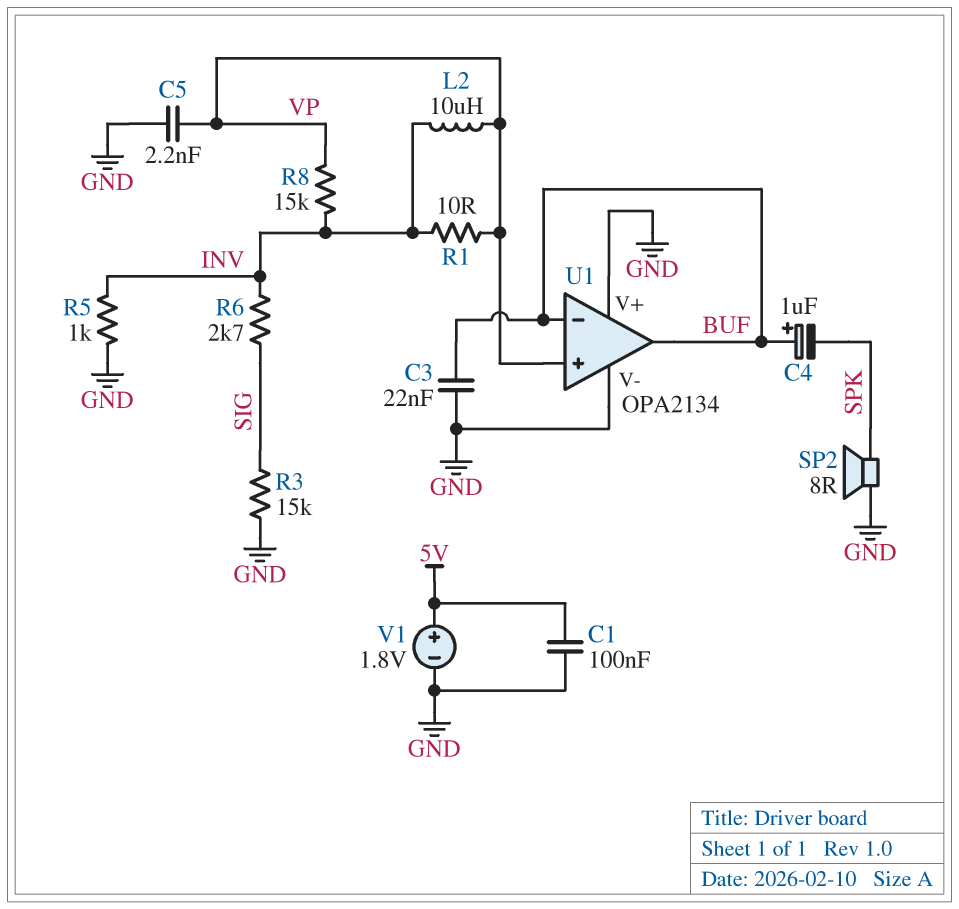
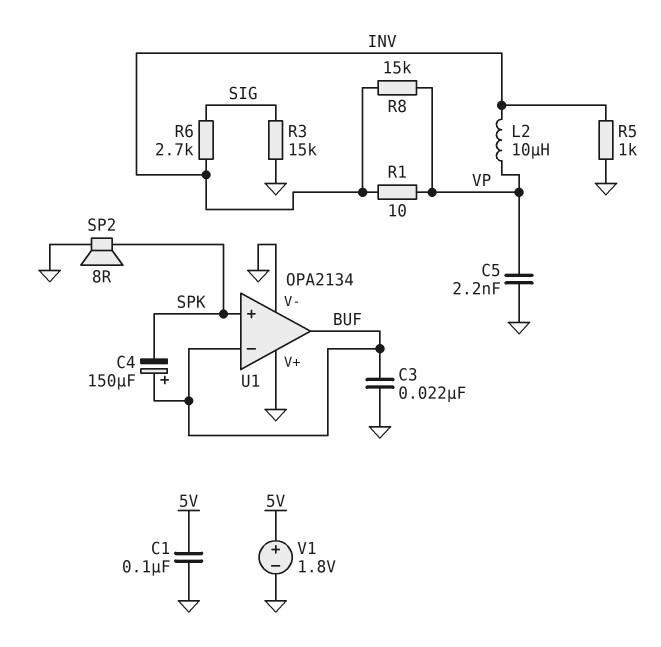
C4: 1uF (plus BUF, minus SPK) -> 150uF (plus BUF, minus SPK)
U1 pin in+: VP -> SPK

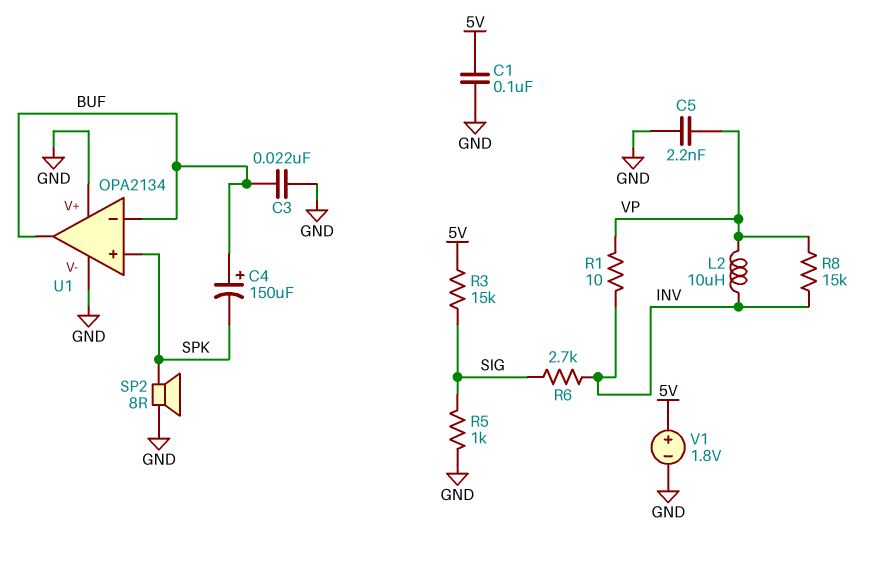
R3: 15k (GND, SIG) -> 15k (5V, SIG)
R5: 1k (GND, INV) -> 1k (GND, SIG)

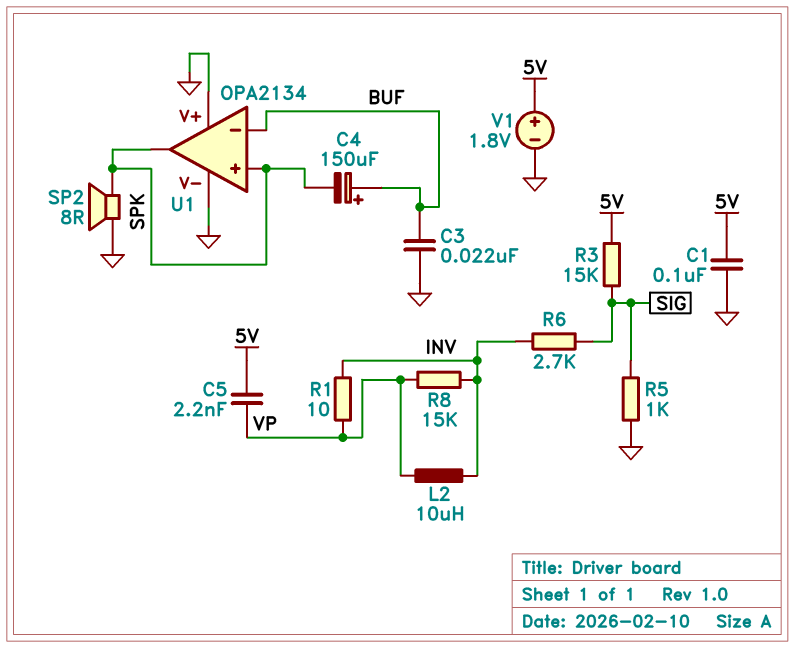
C5: 2.2nF (GND, VP) -> 2.2nF (5V, VP)
U1 pin out: BUF -> SPK

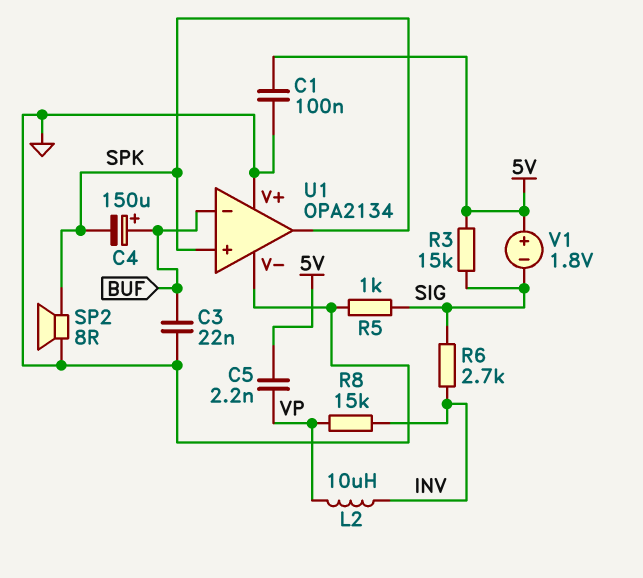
R1: 10 (INV, VP) -> none
V1: 1.8V (plus 5V, minus GND) -> 1.8V (plus 5V, minus SIG)

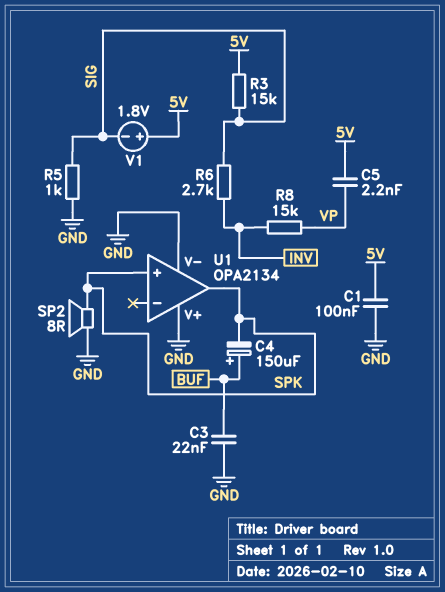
L2: 10uH (INV, VP) -> none
U1 pin in-: BUF -> none

